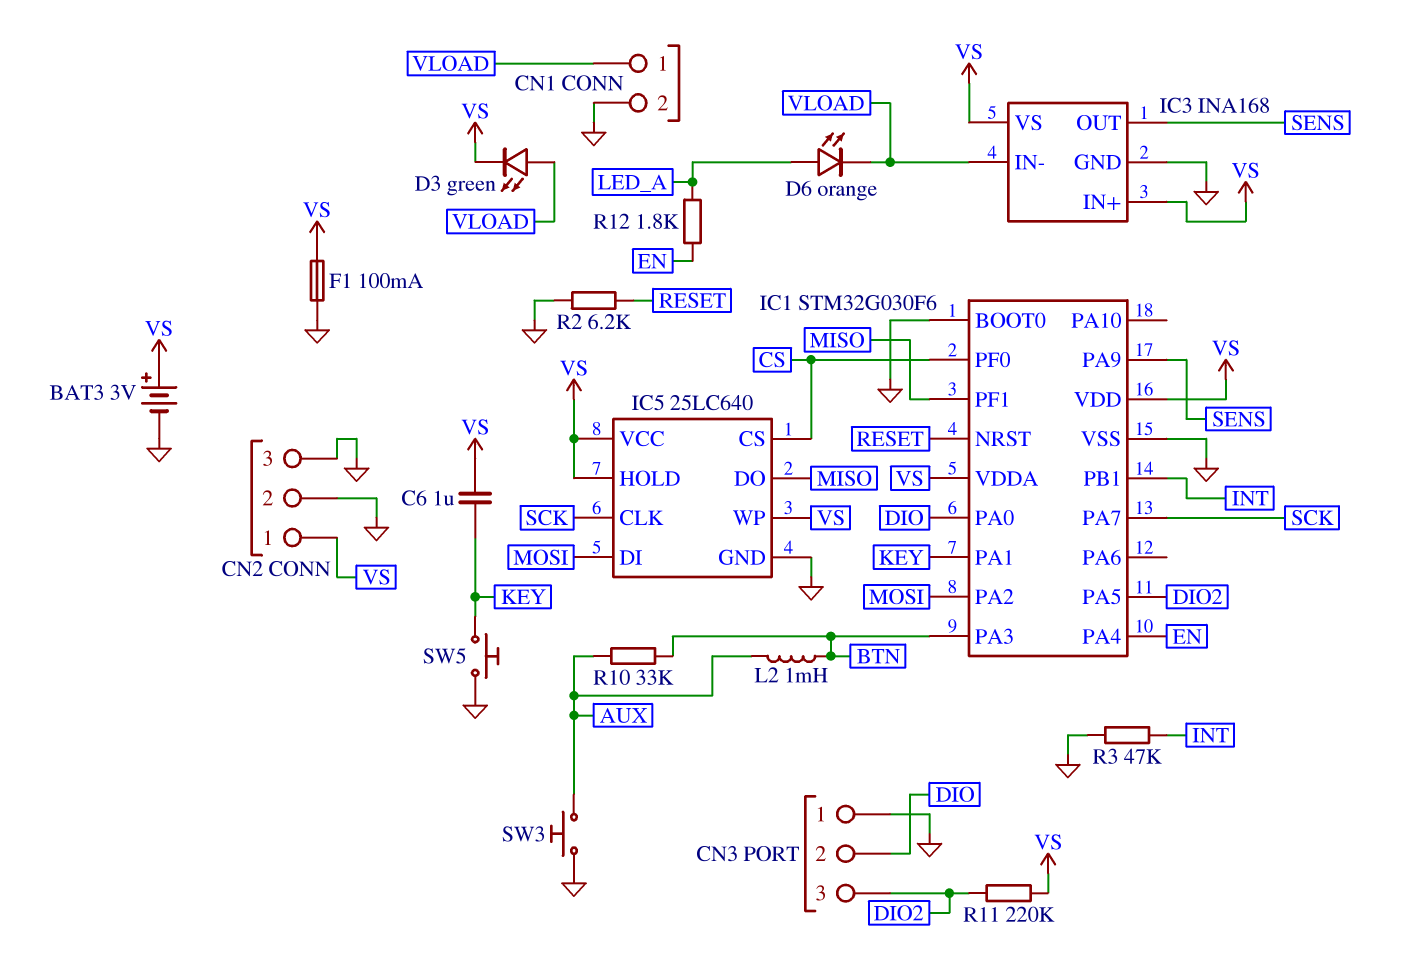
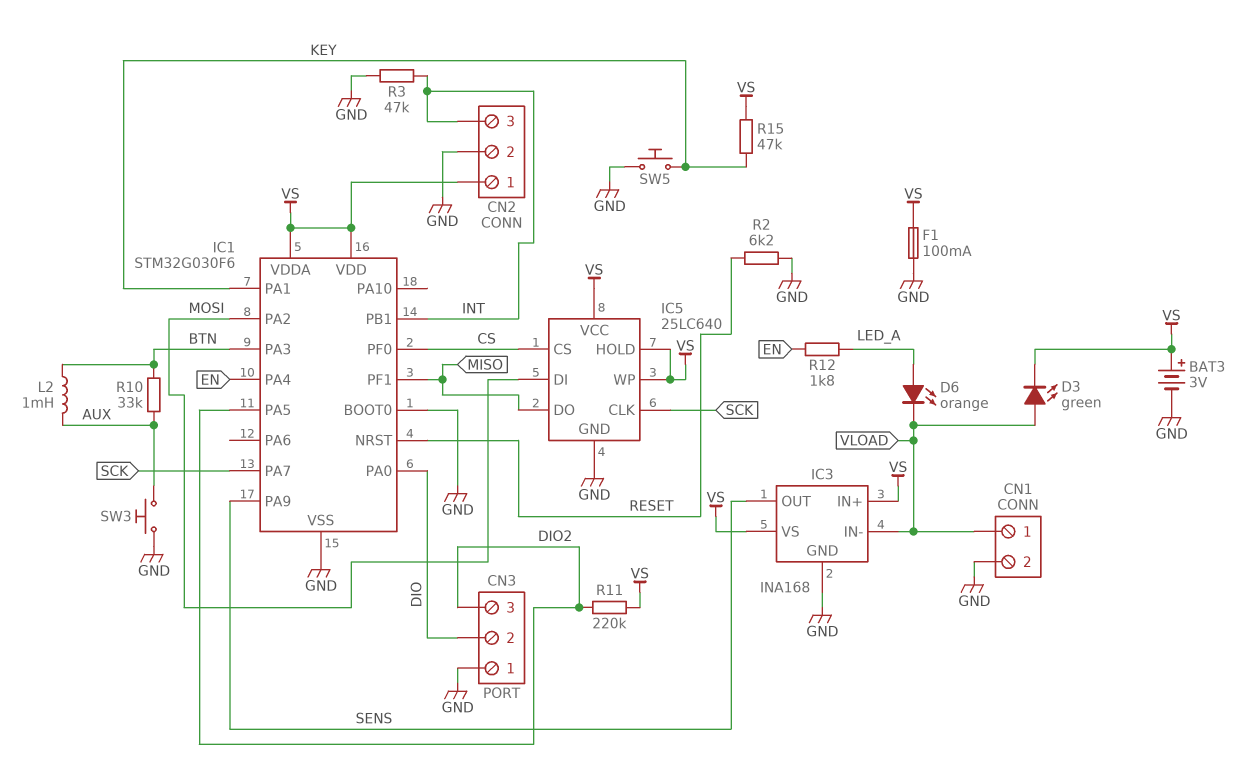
C6: 1uF (KEY, VS) -> none
CN2 pin 3: GND -> INT
R15: none -> 47k (KEY, VS)

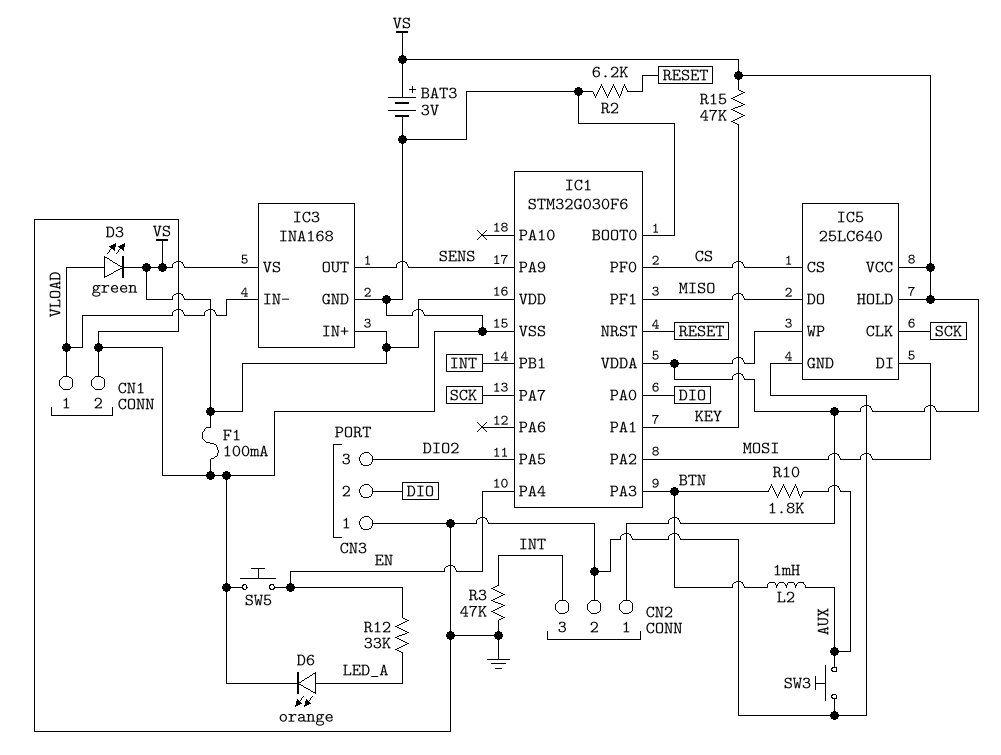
D6: LED orange (A LED_A, K VLOAD) -> LED orange (A LED_A, K GND)
R10: 33k (AUX, BTN) -> 1.8k (AUX, BTN)
R11: 220k (DIO2, VS) -> none
R12: 1.8k (EN, LED_A) -> 33k (EN, LED_A)
SW5: button (GND, KEY) -> button (EN, GND)

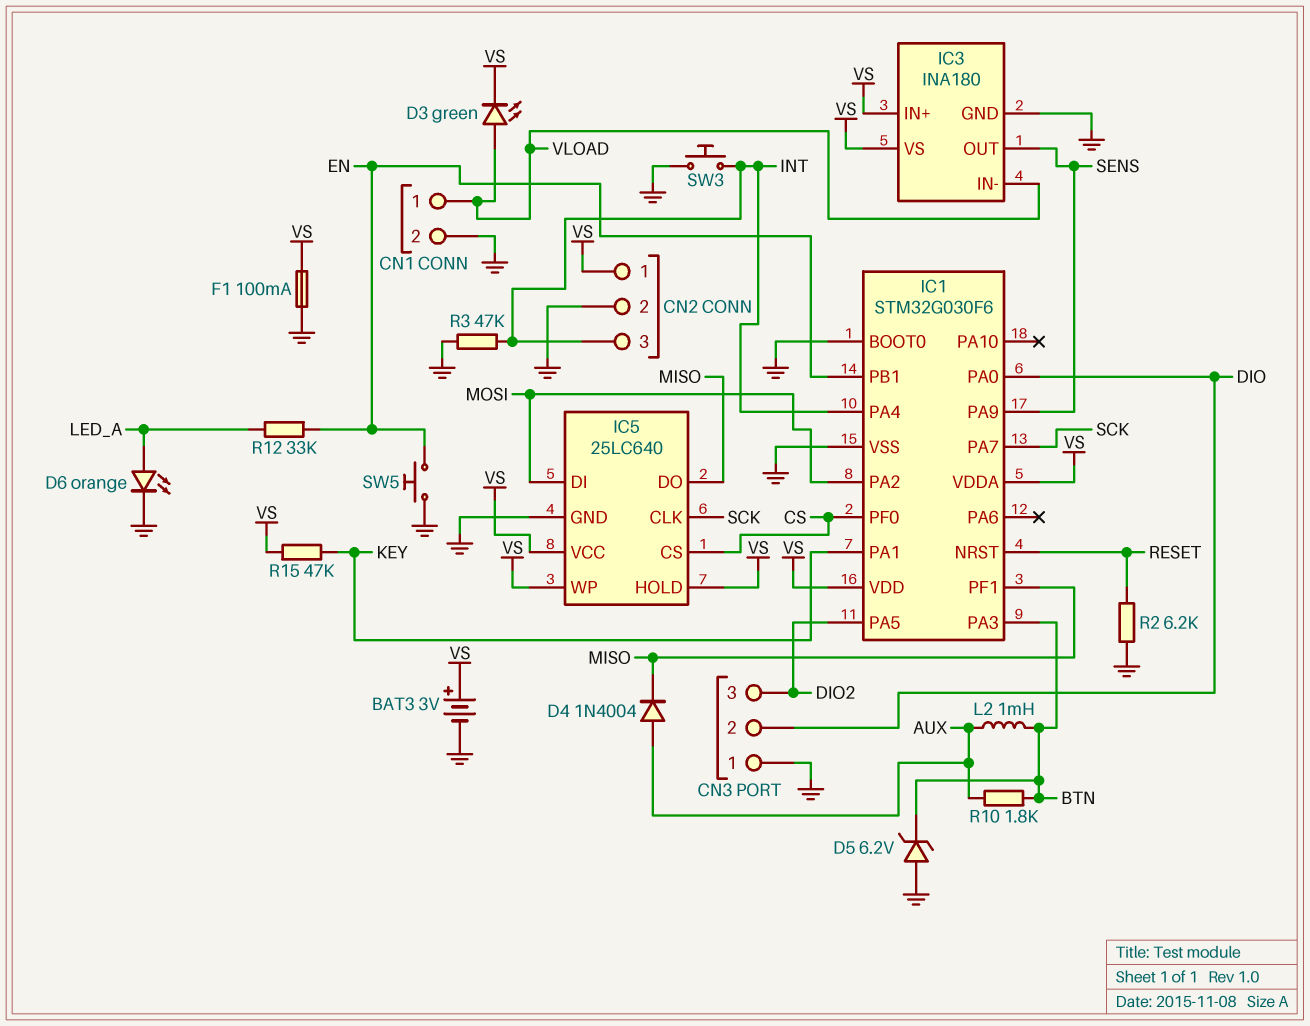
D4: none -> diode 1N4004 (A AUX, K MISO)
D5: none -> zener 6.2V (A GND, K BTN)
IC1 pin PA4: EN -> INT
IC1 pin PB1: INT -> EN
IC3: INA168 -> INA180
SW3: button (AUX, GND) -> button (GND, INT)

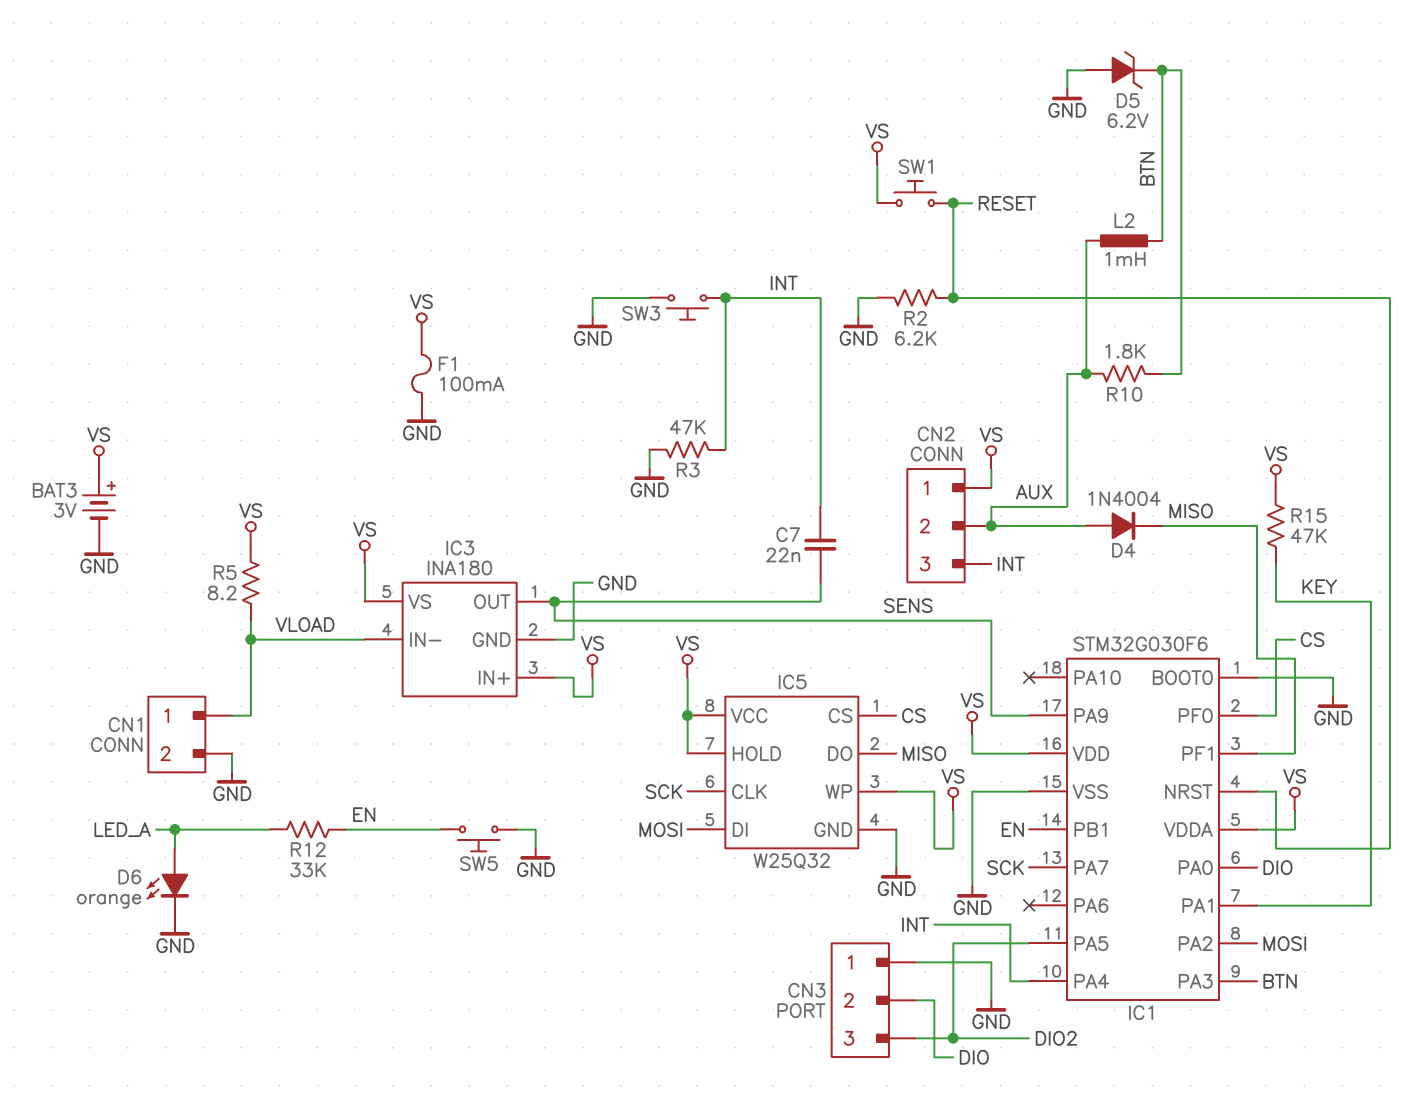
C7: none -> 22nF (INT, SENS)
CN2 pin 2: GND -> AUX
D3: LED green (A VLOAD, K VS) -> none
IC5: 25LC640 -> W25Q32
R5: none -> 8.2 (VLOAD, VS)
SW1: none -> button (RESET, VS)

